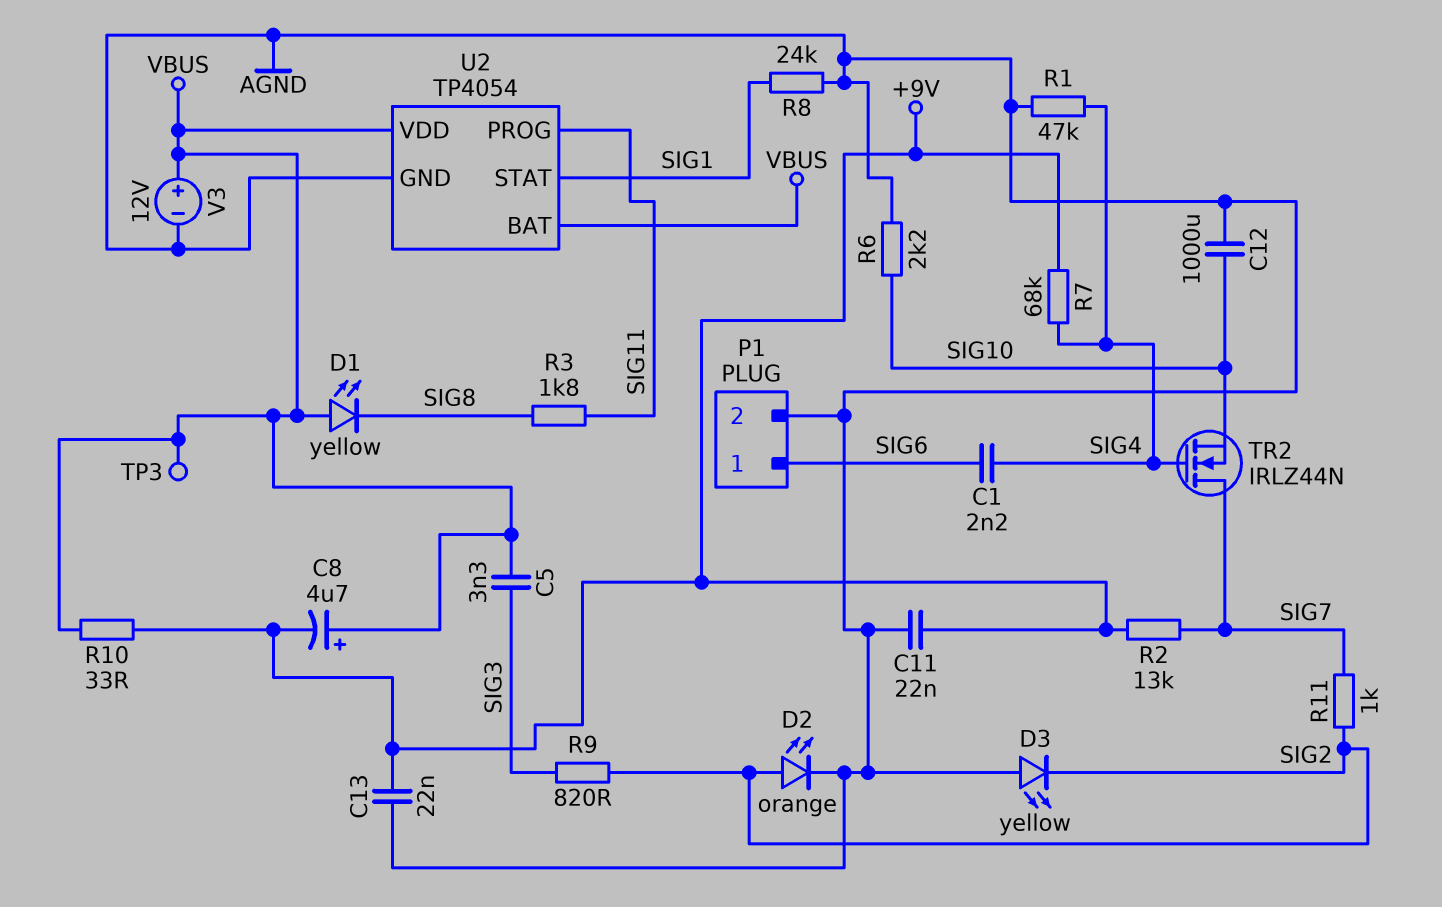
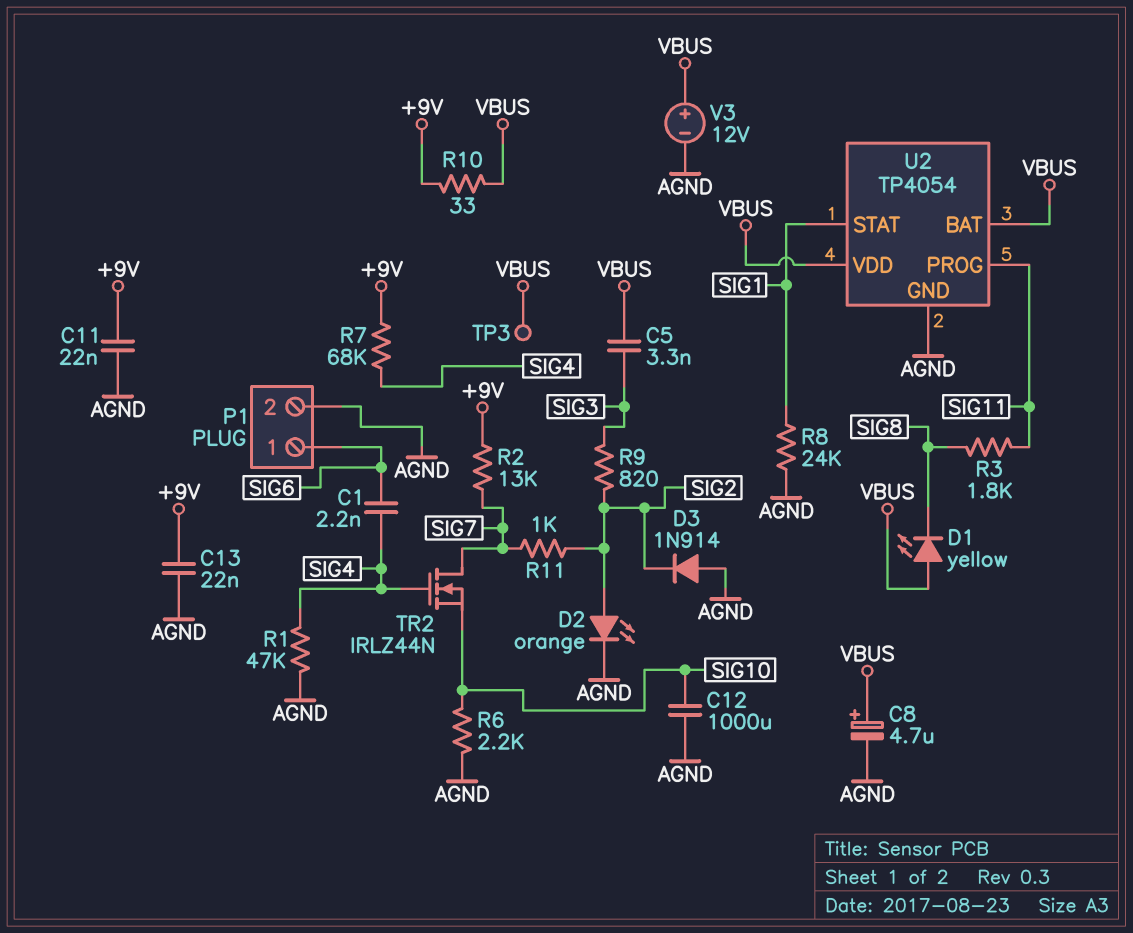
C8: 4.7uF (plus VBUS, minus +9V) -> 4.7uF (plus VBUS, minus AGND)
D3: LED yellow (A AGND, K SIG2) -> diode 1N914 (A AGND, K SIG2)

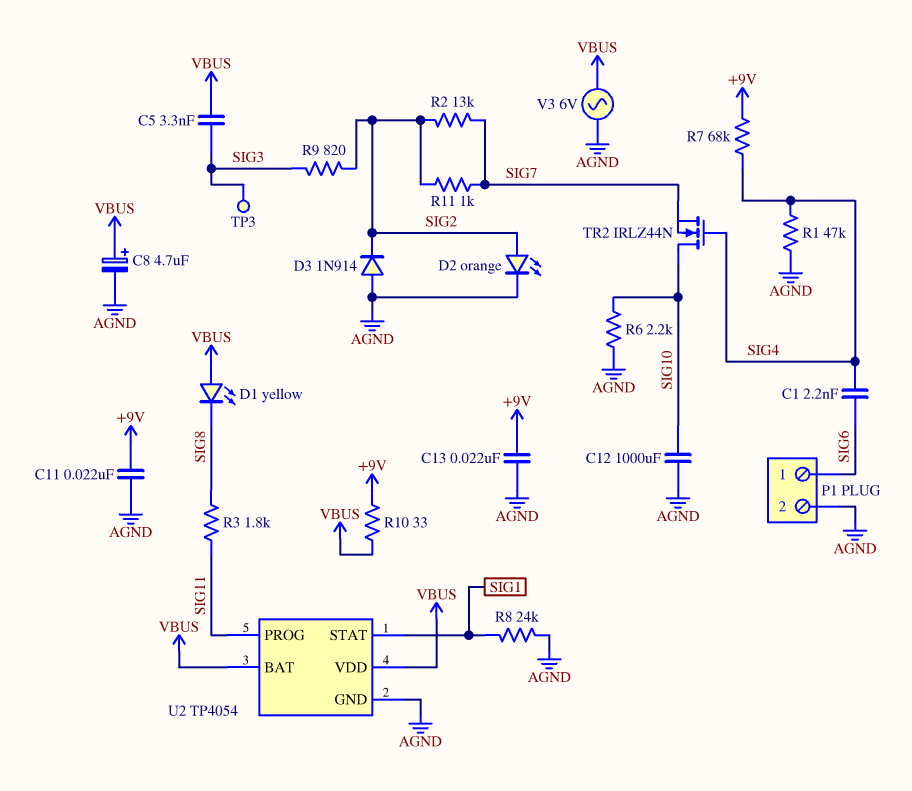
R2: 13k (+9V, SIG7) -> 13k (SIG2, SIG7)
TP3: test point (VBUS) -> test point (SIG3)
TR2: NMOS IRLZ44N (G SIG4, D SIG7, S SIG10) -> NMOS IRLZ44N (G SIG4, D SIG10, S SIG7)
V3: 12V (plus VBUS, minus AGND) -> AC 6V (AGND, VBUS)

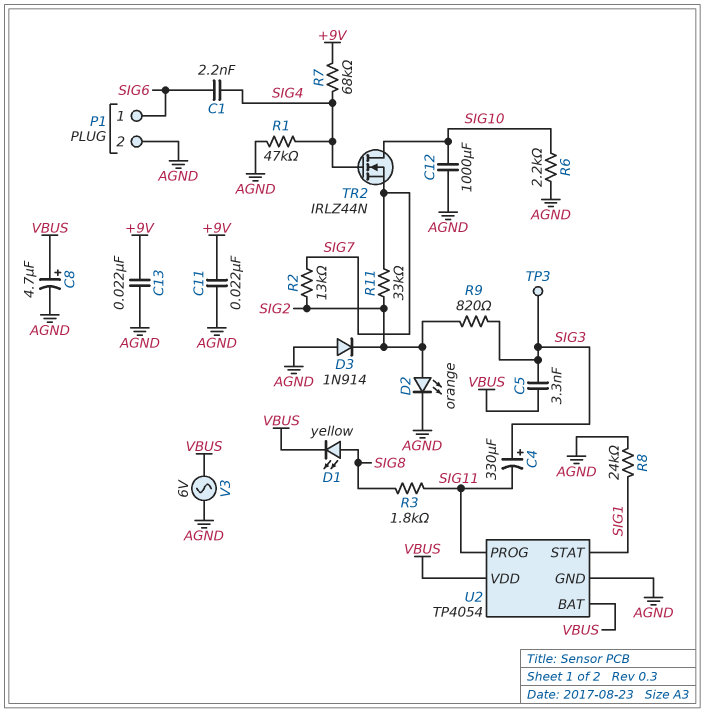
C4: none -> 330uF (plus SIG3, minus SIG11)
D1: LED yellow (A VBUS, K SIG8) -> LED yellow (A SIG8, K VBUS)
R10: 33 (+9V, VBUS) -> none
R11: 1k (SIG2, SIG7) -> 33k (SIG2, SIG7)

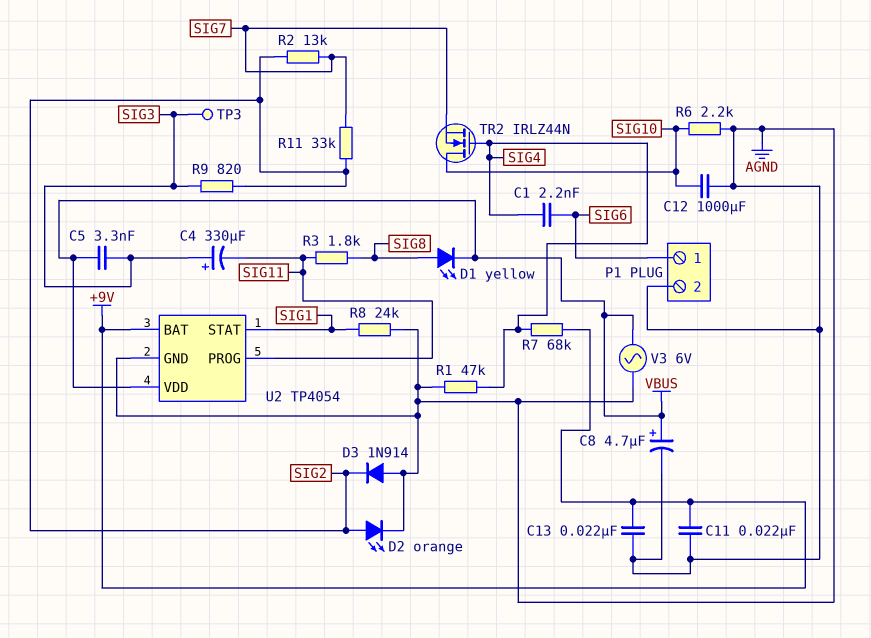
U2 pin BAT: VBUS -> +9V

